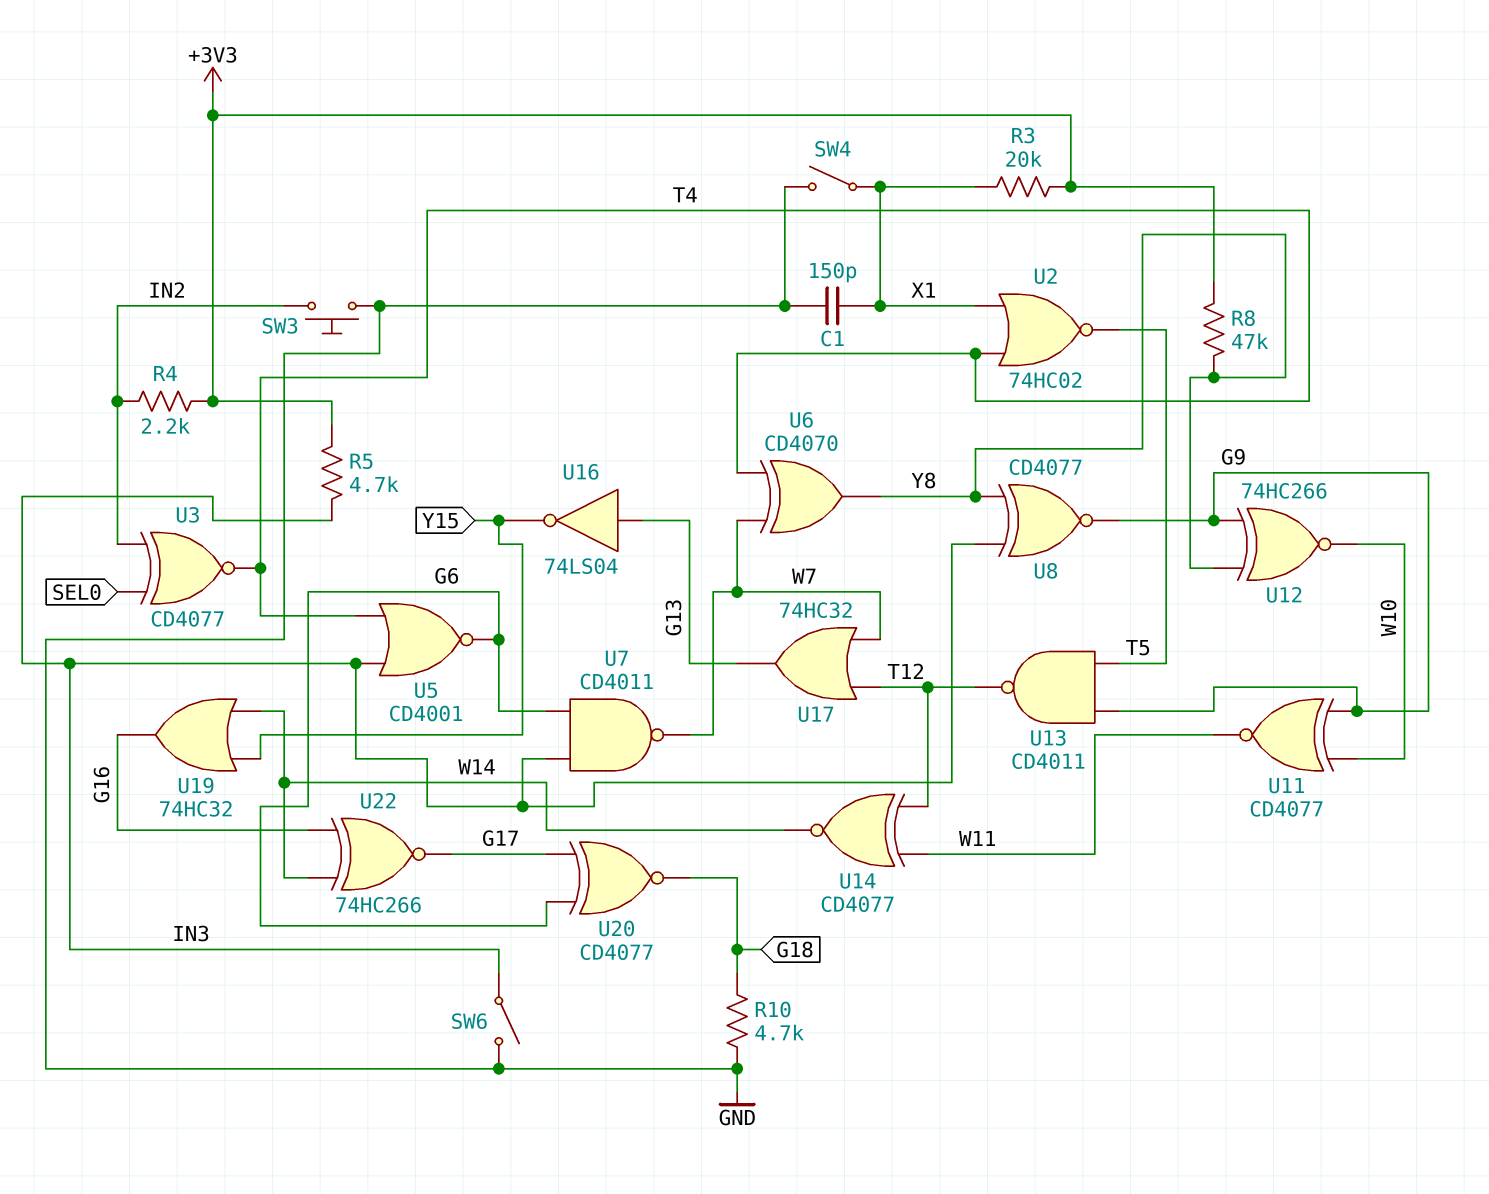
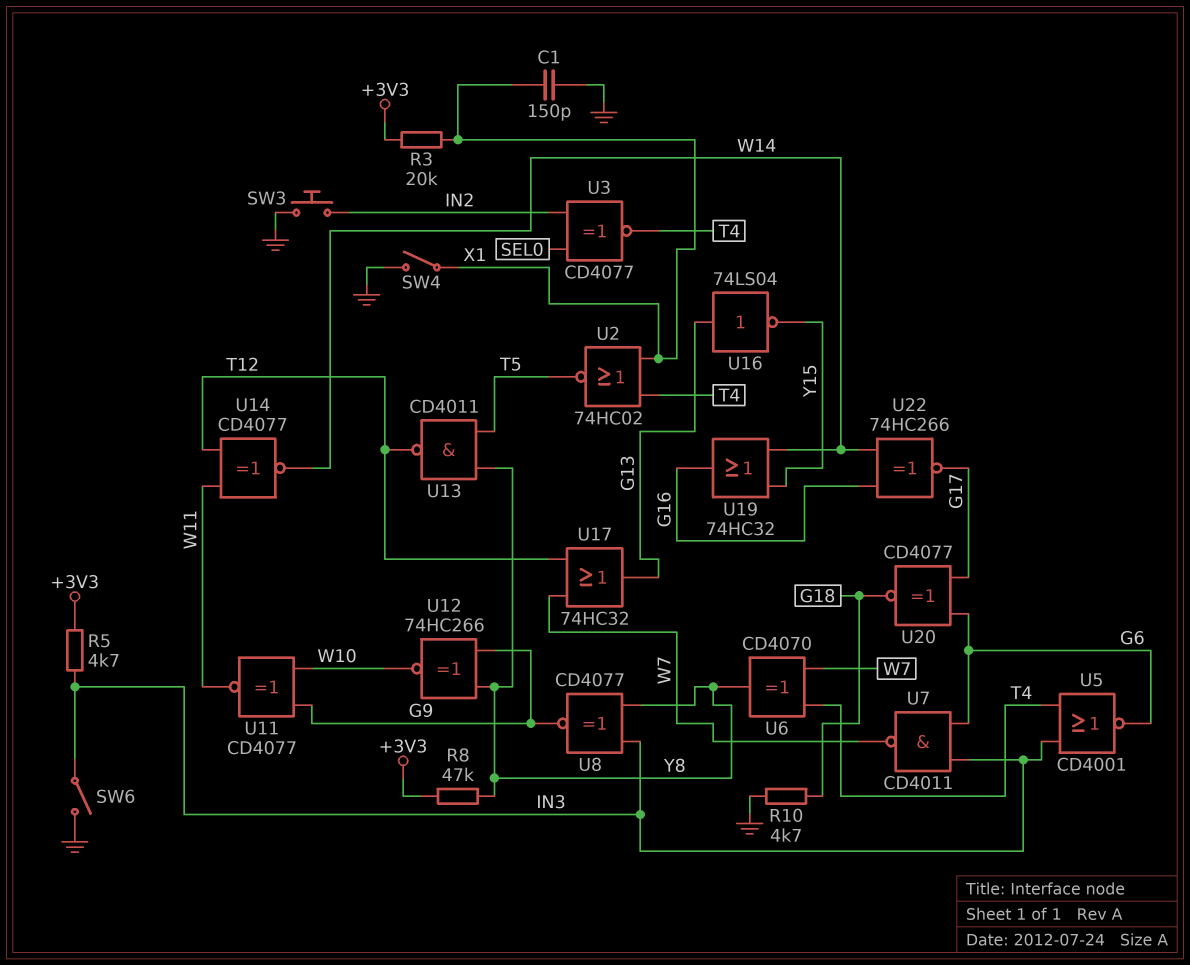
R4: 2.2k (+3V3, IN2) -> none
U13: NAND CD4011 (in G9, in T5, out T12) -> NAND CD4011 (in T5, in Y8, out T12)

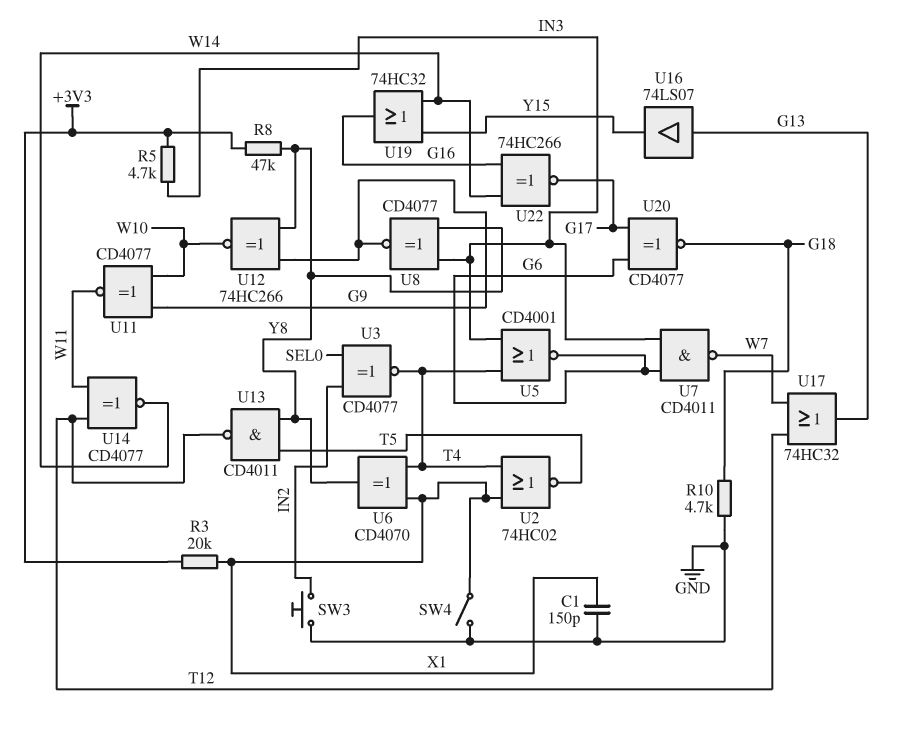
SW6: switch (GND, IN3) -> none
U6: XOR CD4070 (in T4, in W7, out Y8) -> XOR CD4070 (in T4, in X1, out Y8)
U16: NOT 74LS04 (in G13, out Y15) -> buffer 74LS07 (in G13, out Y15)

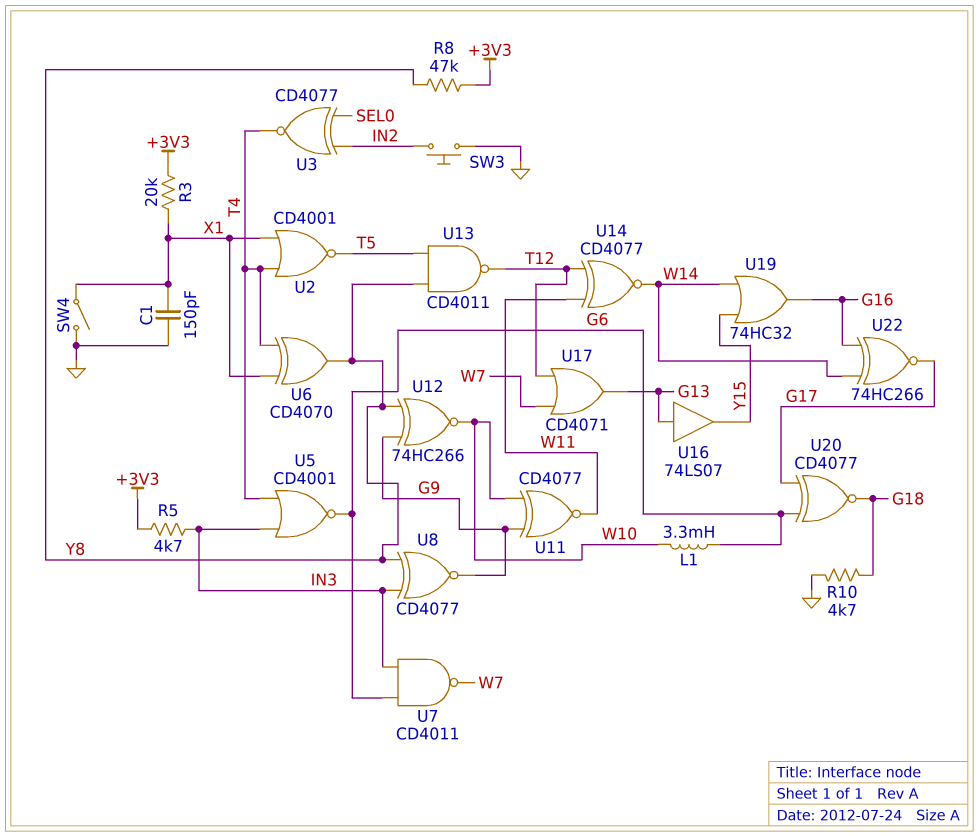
L1: none -> 3.3mH (G6, W10)
U2: NOR 74HC02 (in T4, in X1, out T5) -> NOR CD4001 (in T4, in X1, out T5)
U17: OR 74HC32 (in T12, in W7, out G13) -> OR CD4071 (in T12, in W7, out G13)

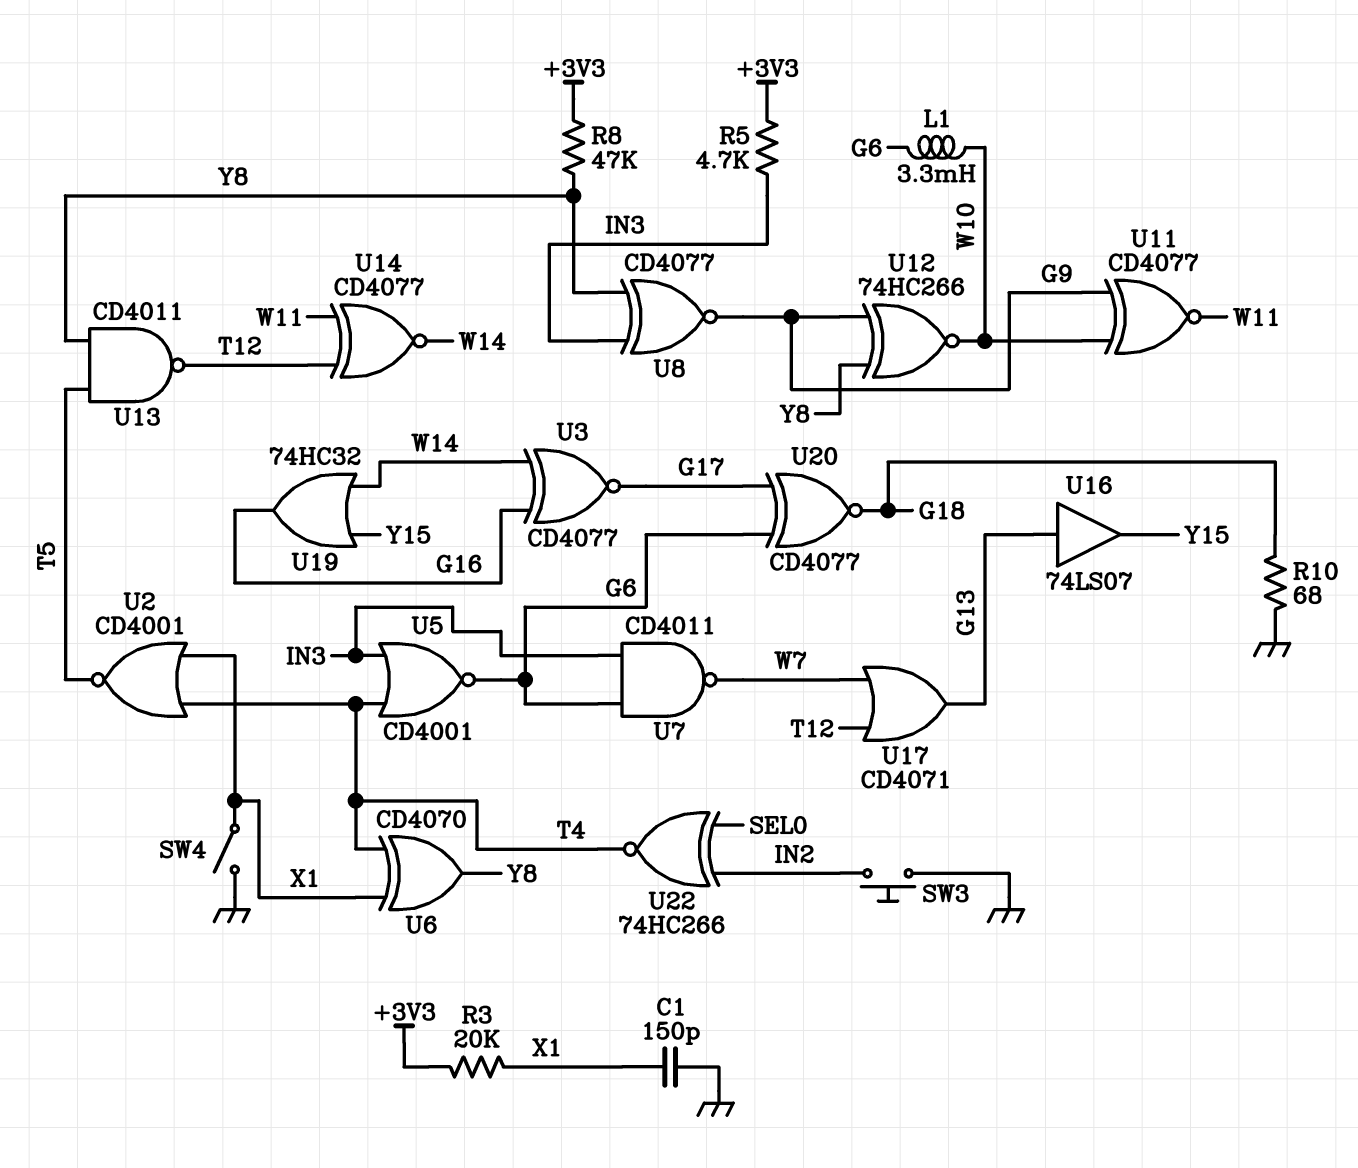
R10: 4.7k (G18, GND) -> 68 (G18, GND)
U3: XNOR CD4077 (in IN2, in SEL0, out T4) -> XNOR CD4077 (in G16, in W14, out G17)
U22: XNOR 74HC266 (in G16, in W14, out G17) -> XNOR 74HC266 (in IN2, in SEL0, out T4)

